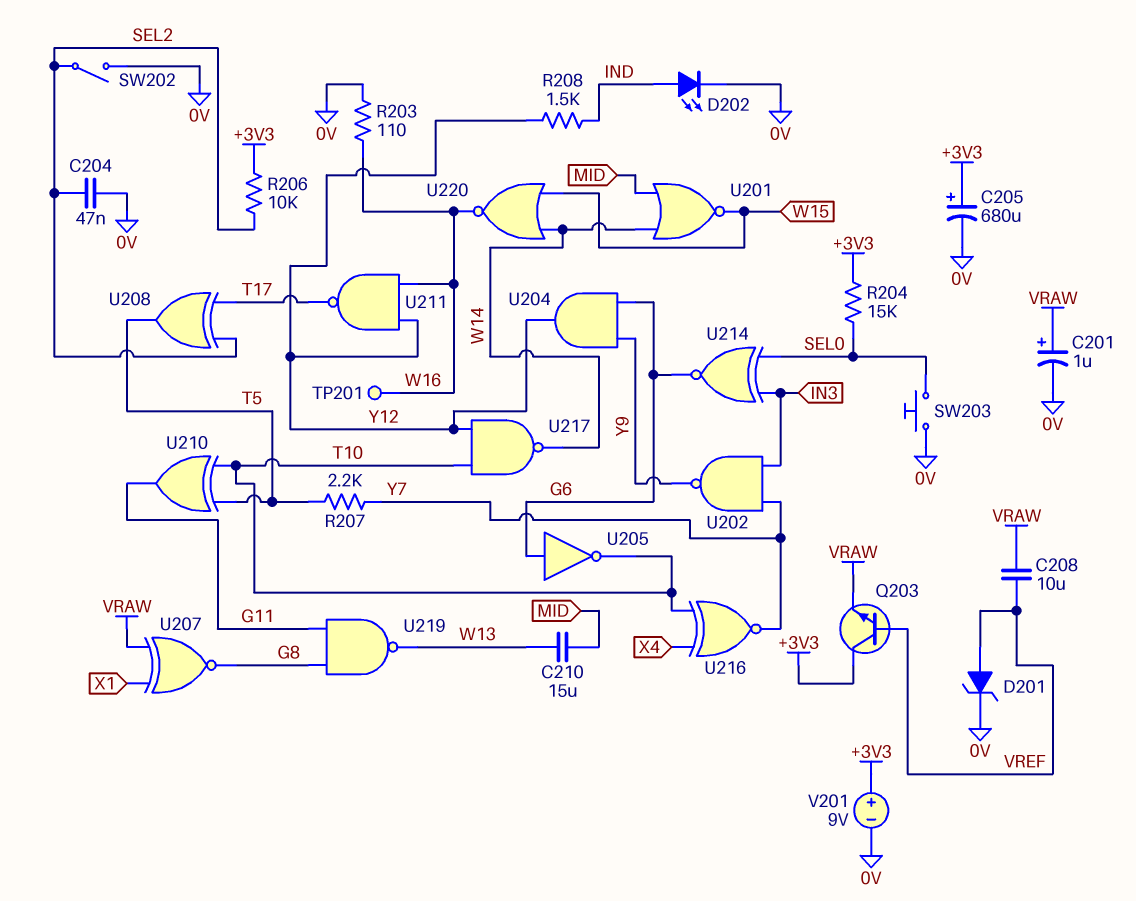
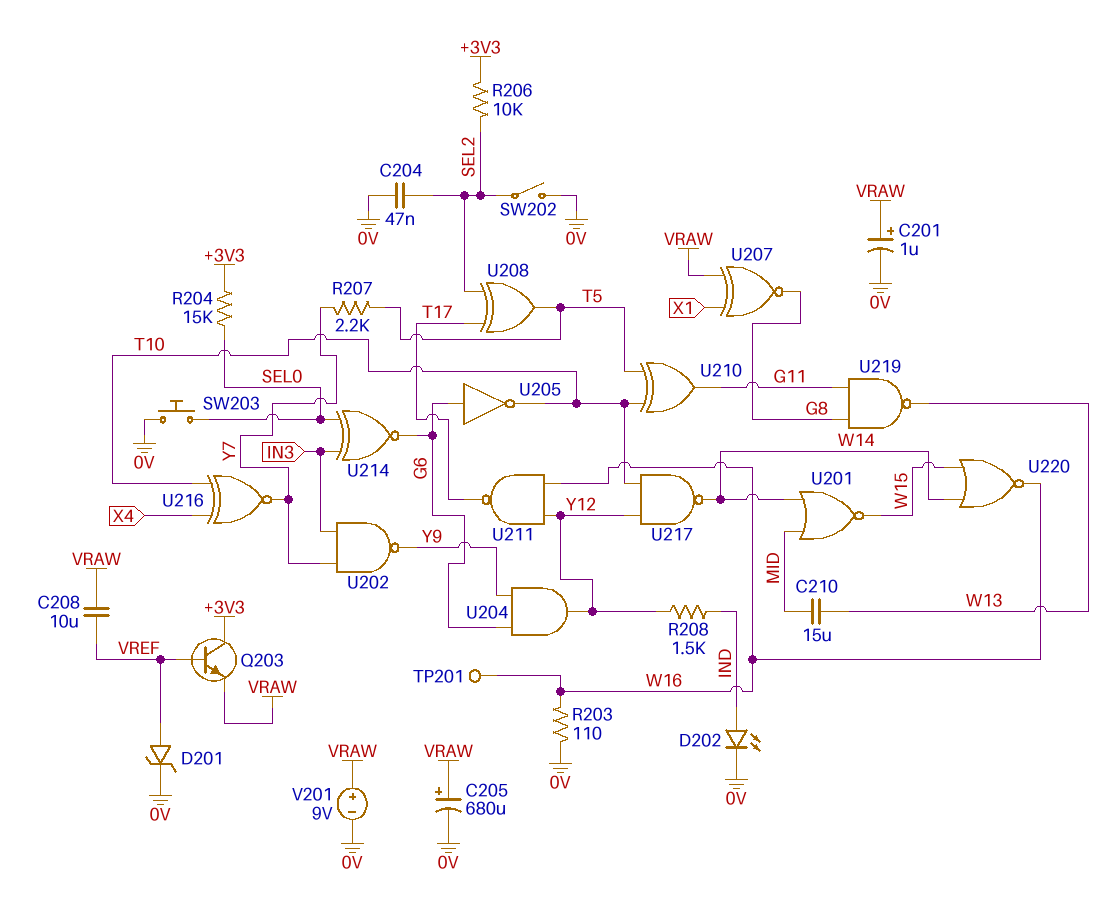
C205: 680uF (plus +3V3, minus 0V) -> 680uF (plus VRAW, minus 0V)
V201: 9V (plus +3V3, minus 0V) -> 9V (plus VRAW, minus 0V)

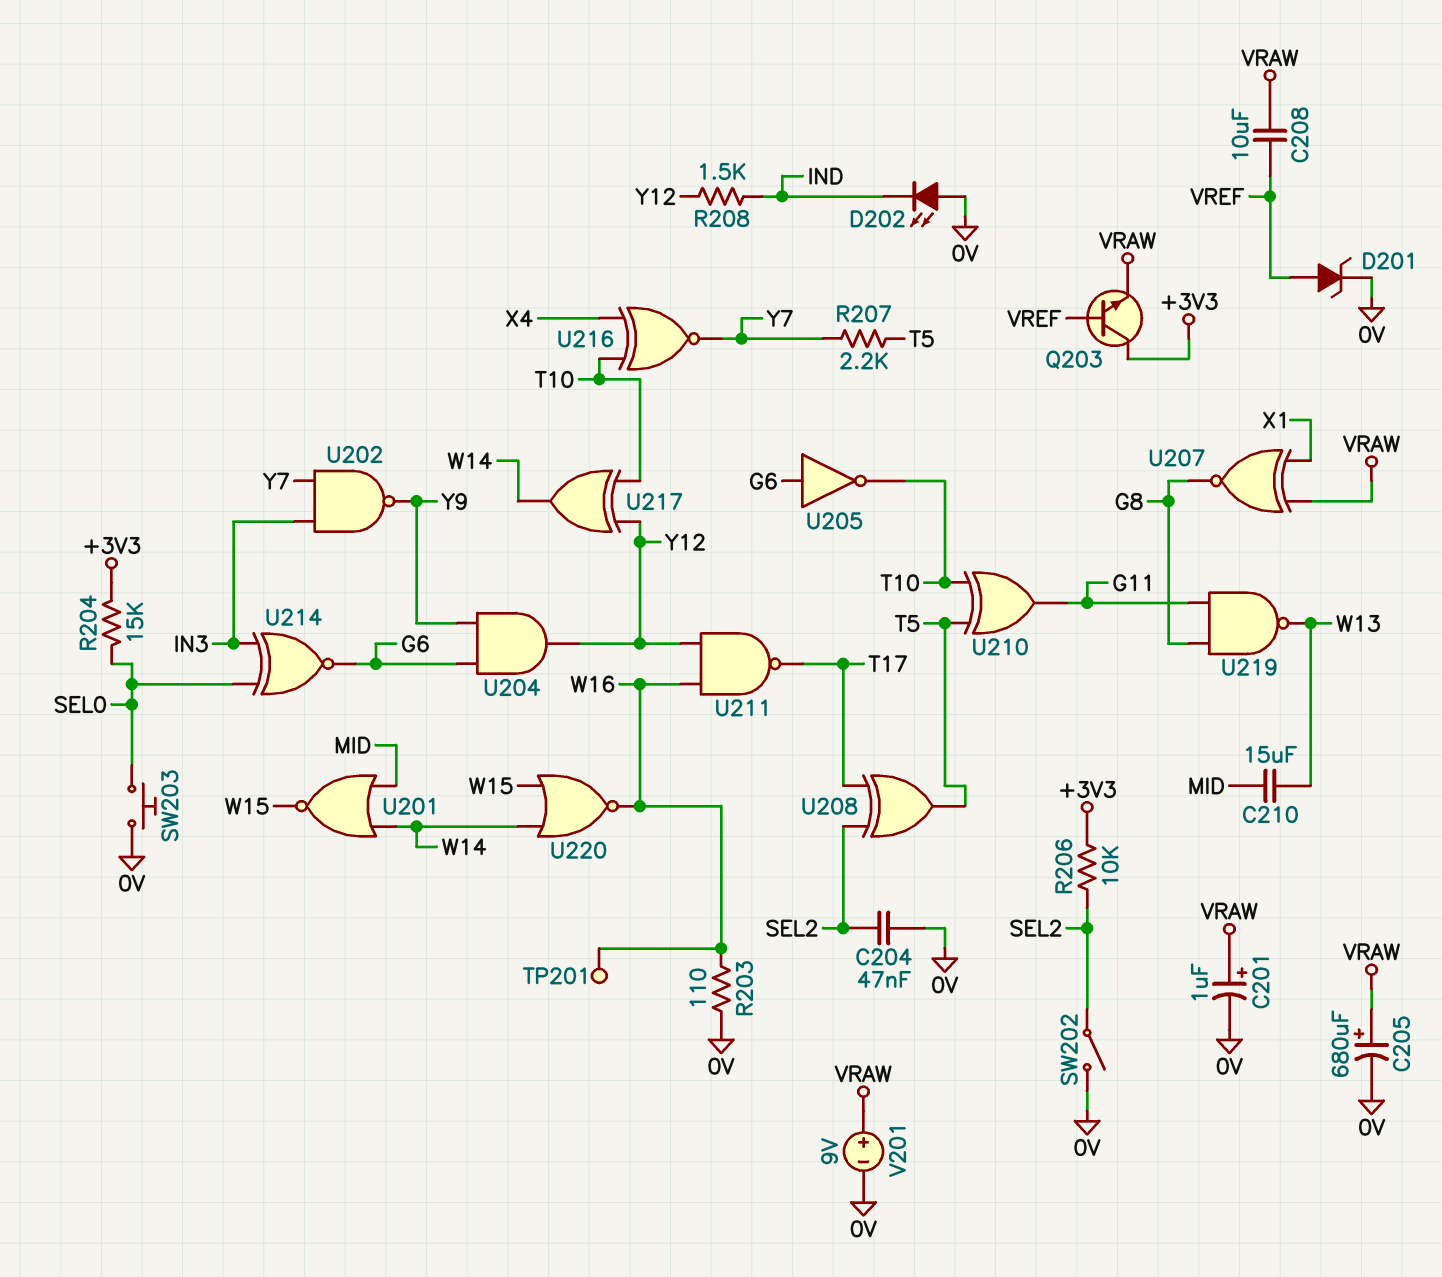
D202: LED (A IND, K 0V) -> LED (A 0V, K IND)
U217: NAND (in T10, in Y12, out W14) -> XOR (in T10, in Y12, out W14)

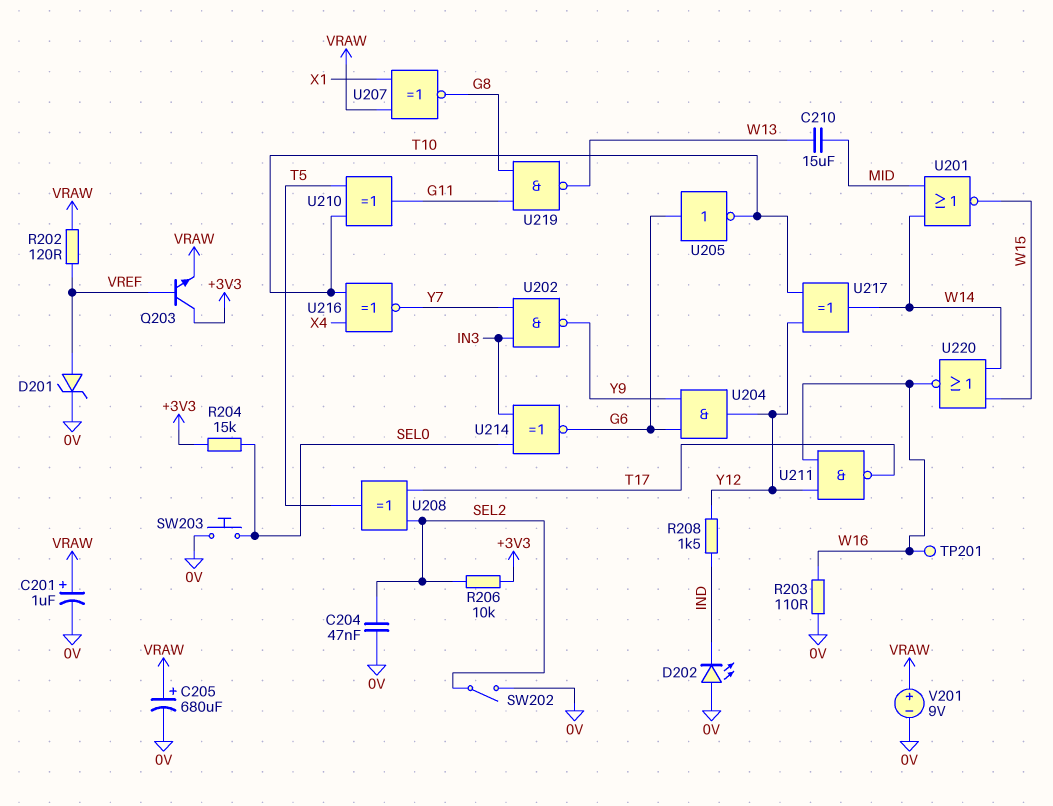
C208: 10uF (VRAW, VREF) -> none
R202: none -> 120 (VRAW, VREF)
R207: 2.2k (T5, Y7) -> none

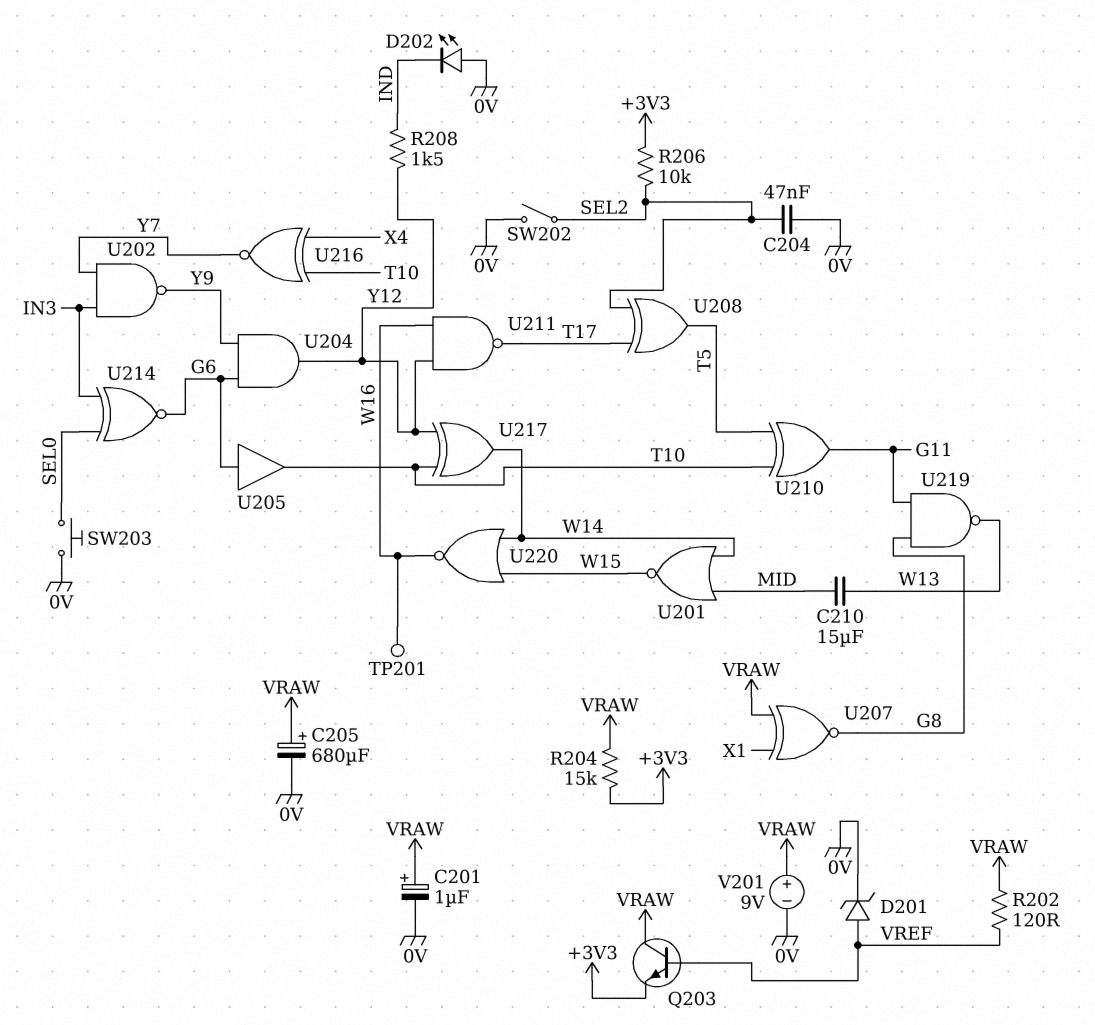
Q203: NPN (B VREF, C +3V3, E VRAW) -> NPN (B VREF, C VRAW, E +3V3)
R203: 110 (0V, W16) -> none
R204: 15k (+3V3, SEL0) -> 15k (+3V3, VRAW)
U205: NOT (in G6, out T10) -> buffer (in G6, out T10)

